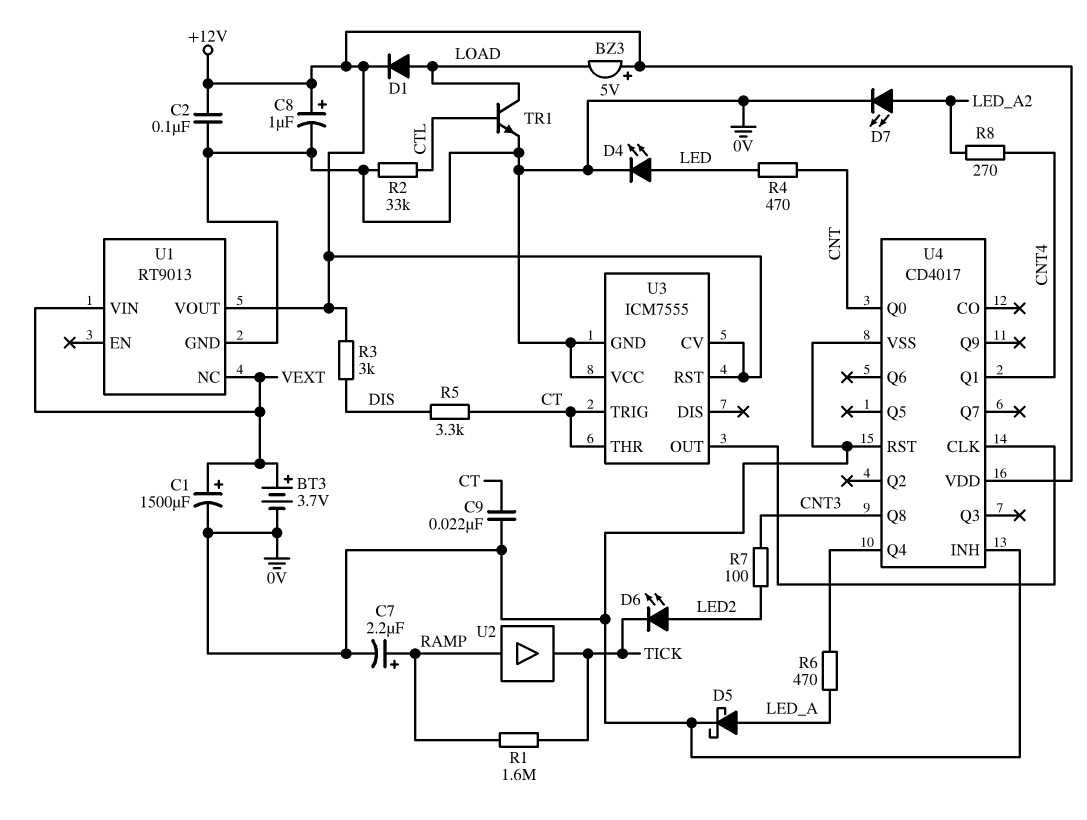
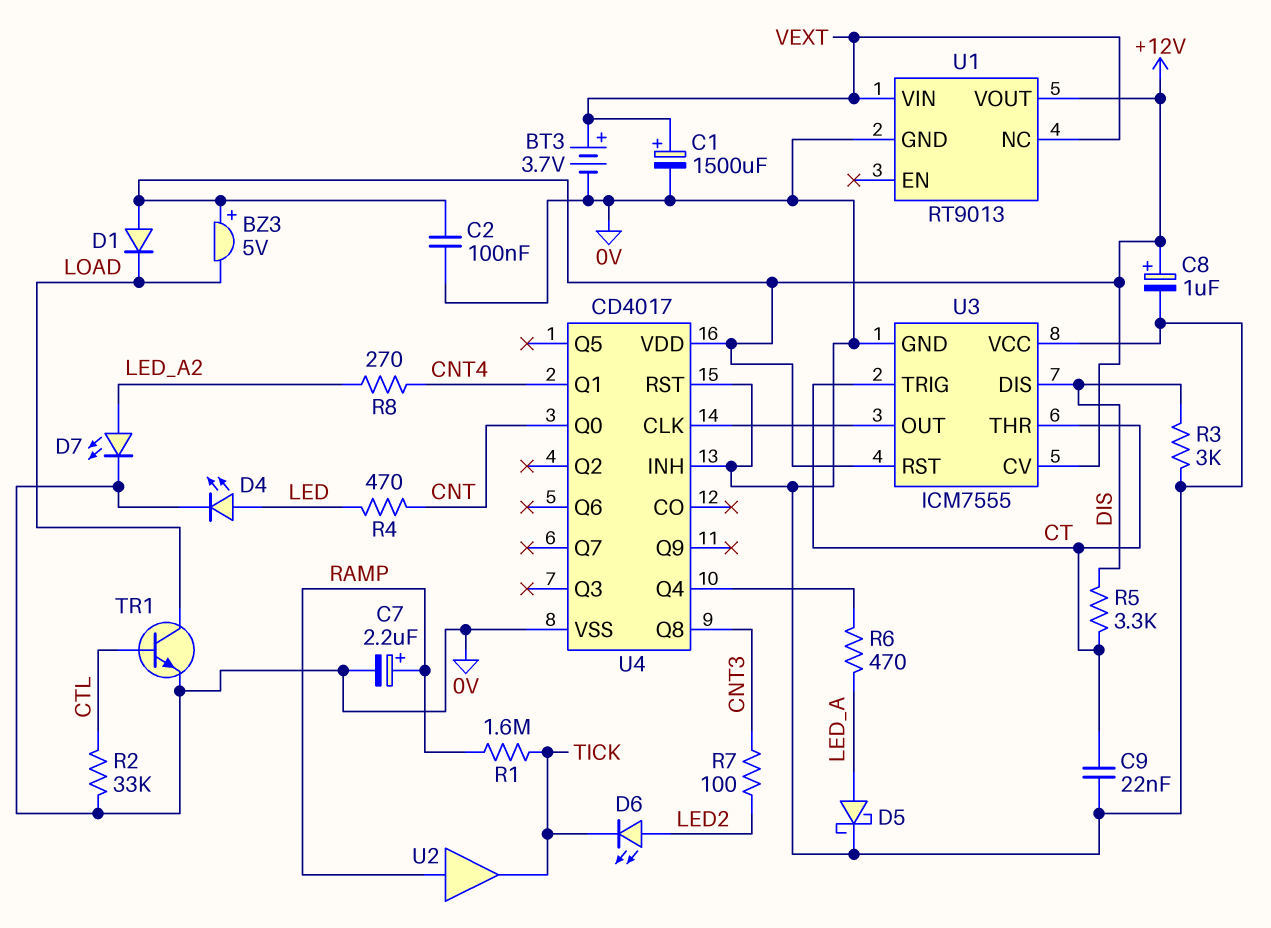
D1: diode (A LOAD, K +12V) -> diode (A +12V, K LOAD)
R3: 3k (+12V, DIS) -> 3k (0V, DIS)
U3 pin DIS: none -> DIS

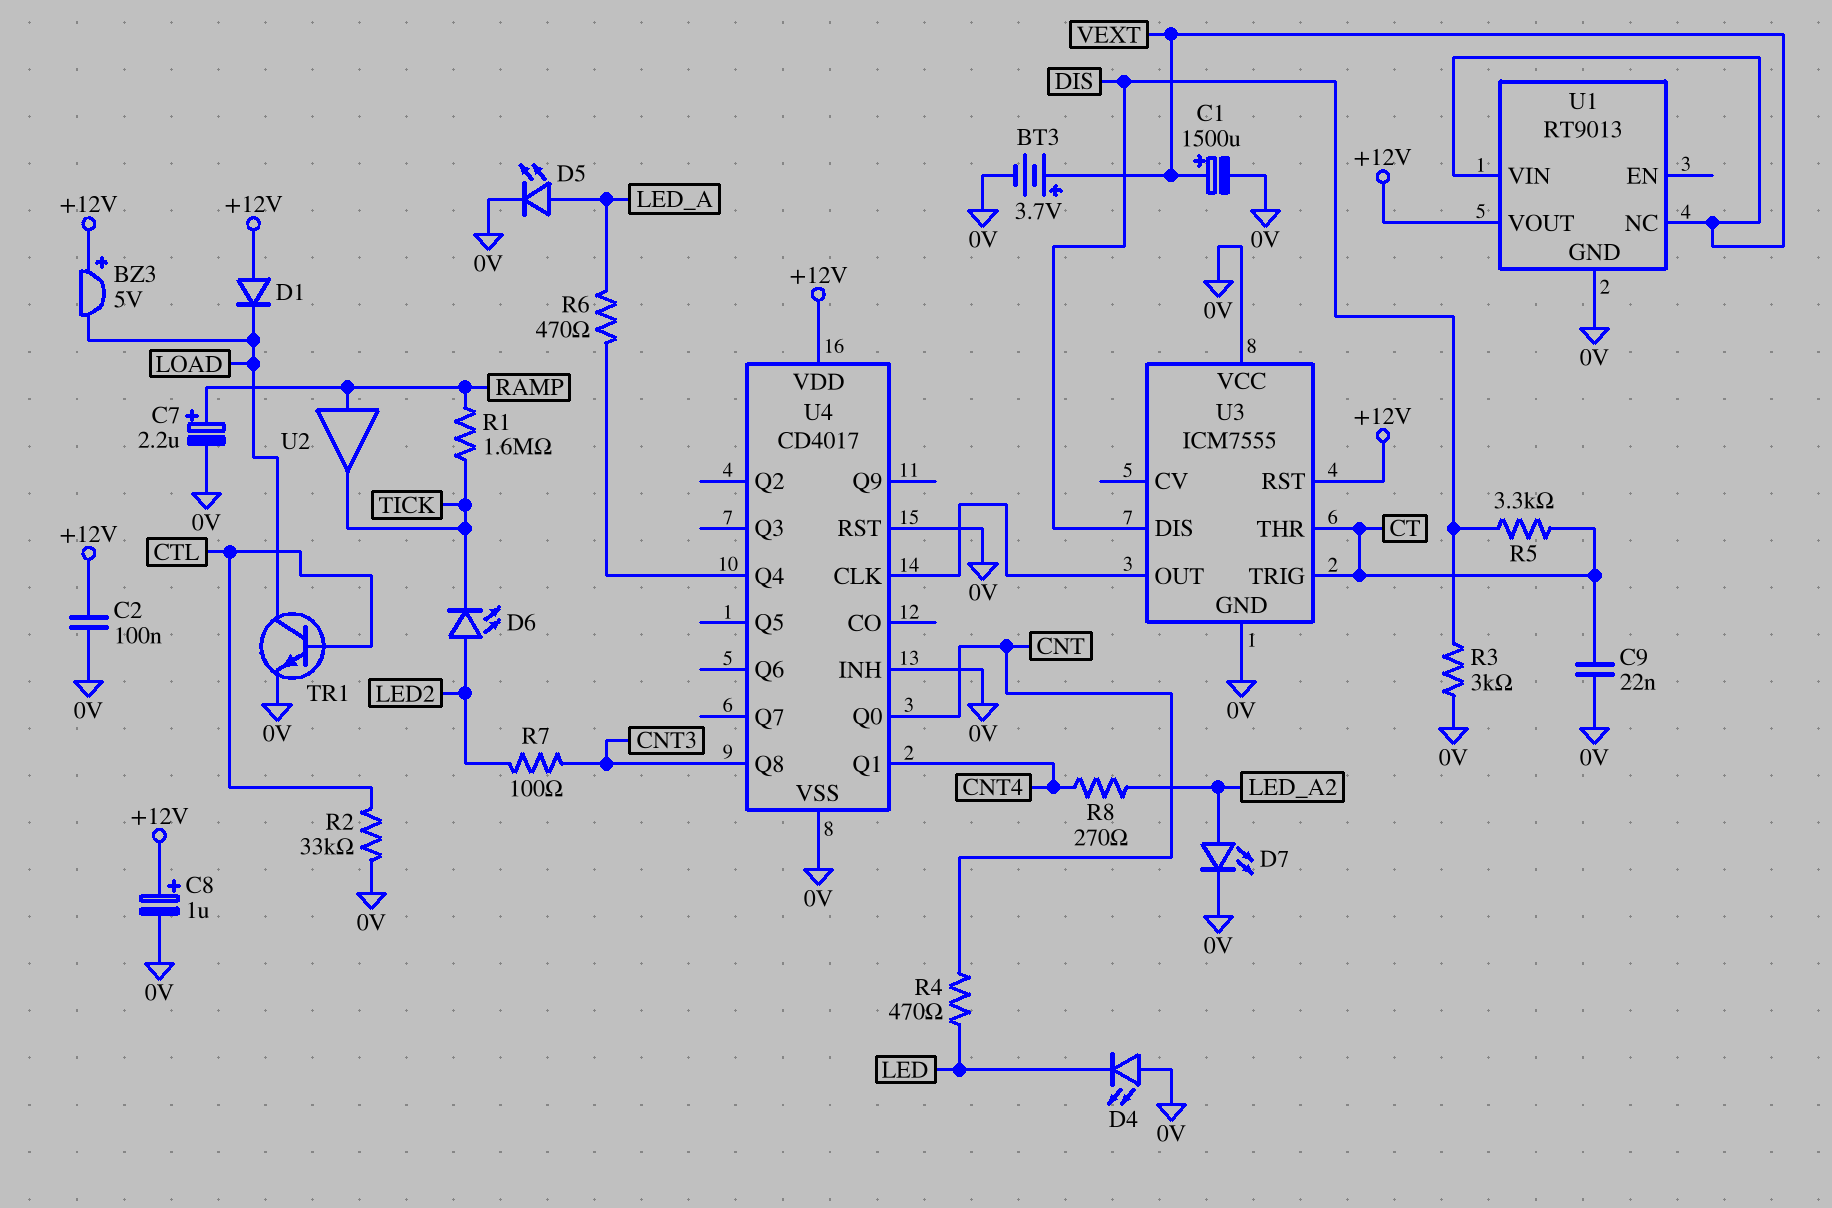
D4: LED (A LED, K 0V) -> LED (A 0V, K LED)
D5: schottky (A LED_A, K 0V) -> LED (A LED_A, K 0V)
U3 pin CV: +12V -> none

